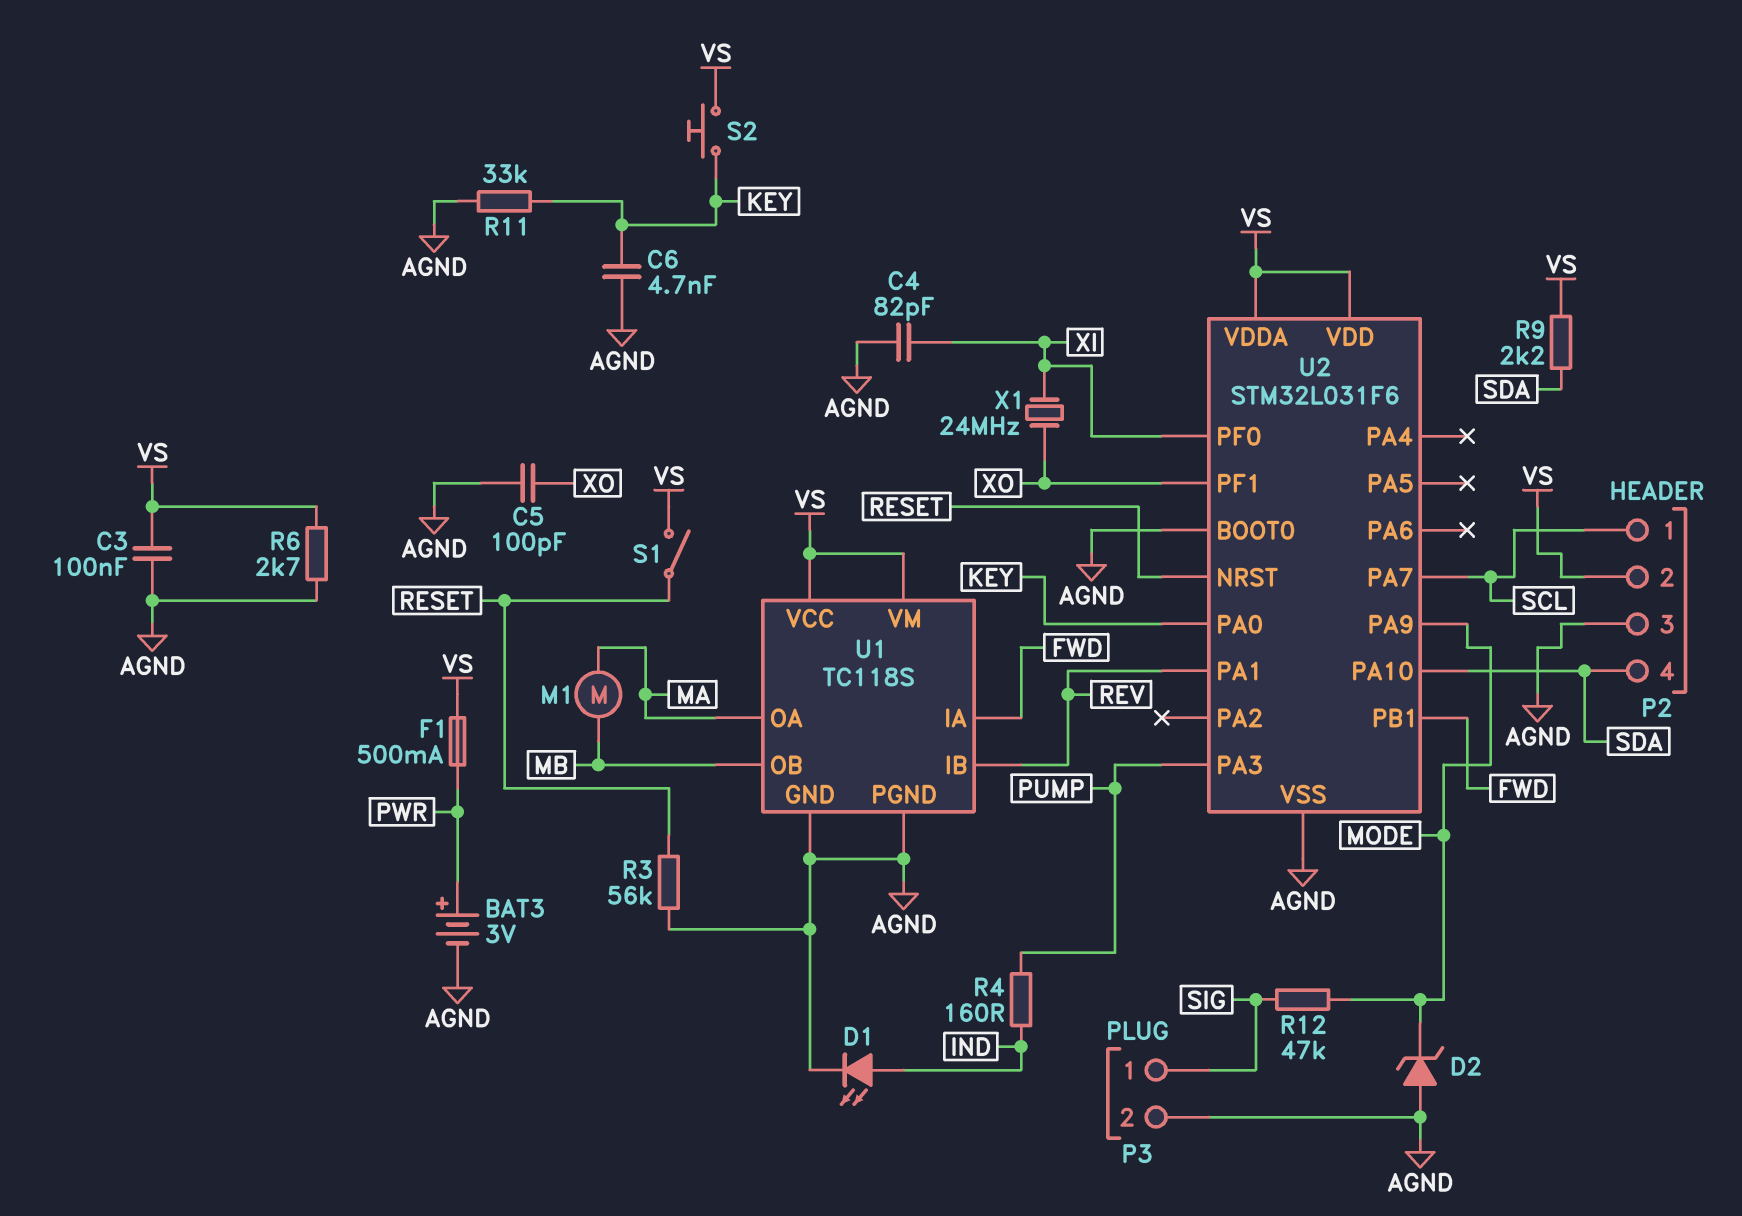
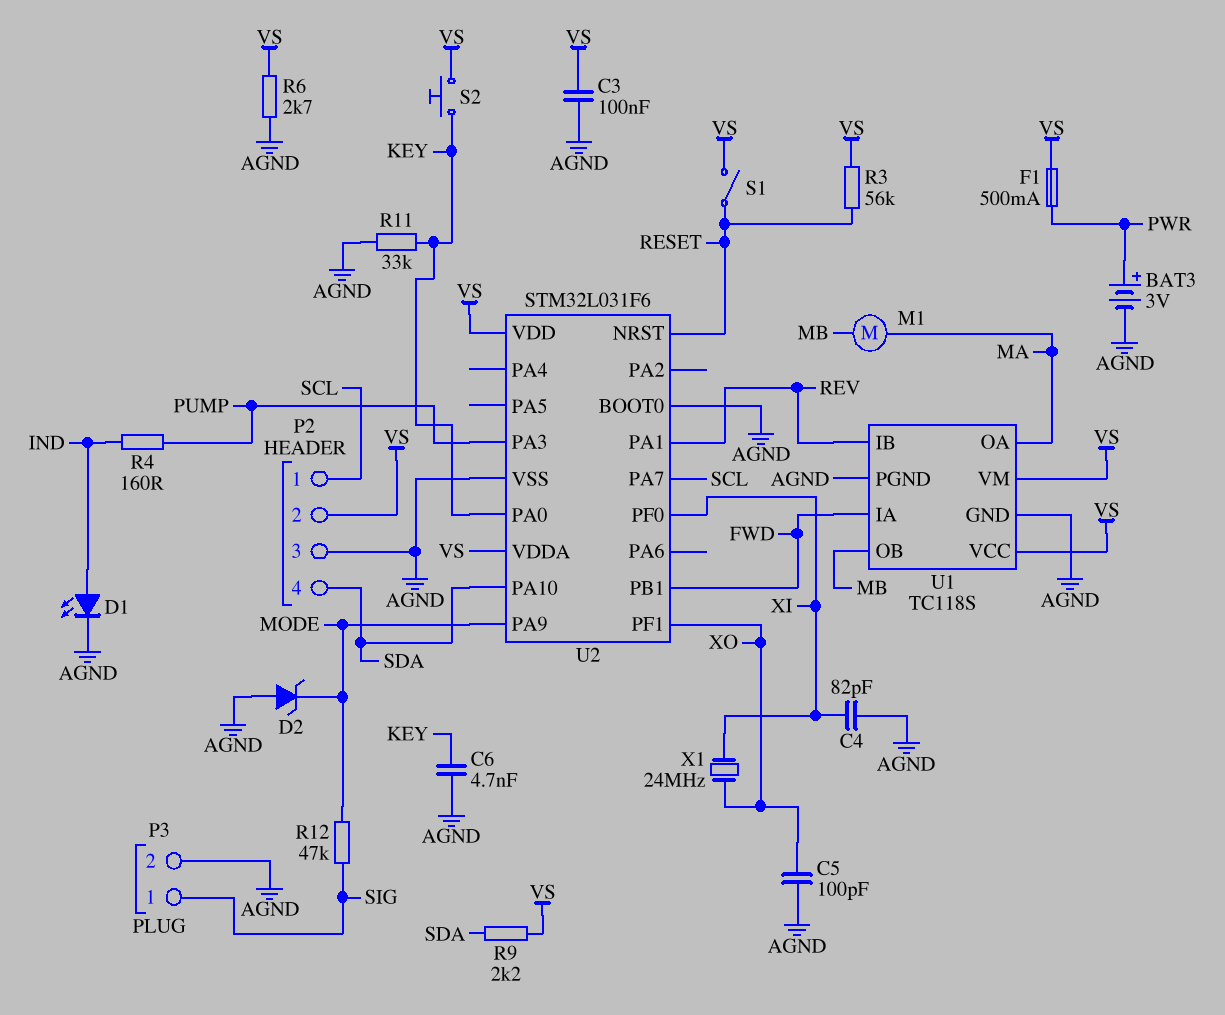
R3: 56k (AGND, RESET) -> 56k (RESET, VS)

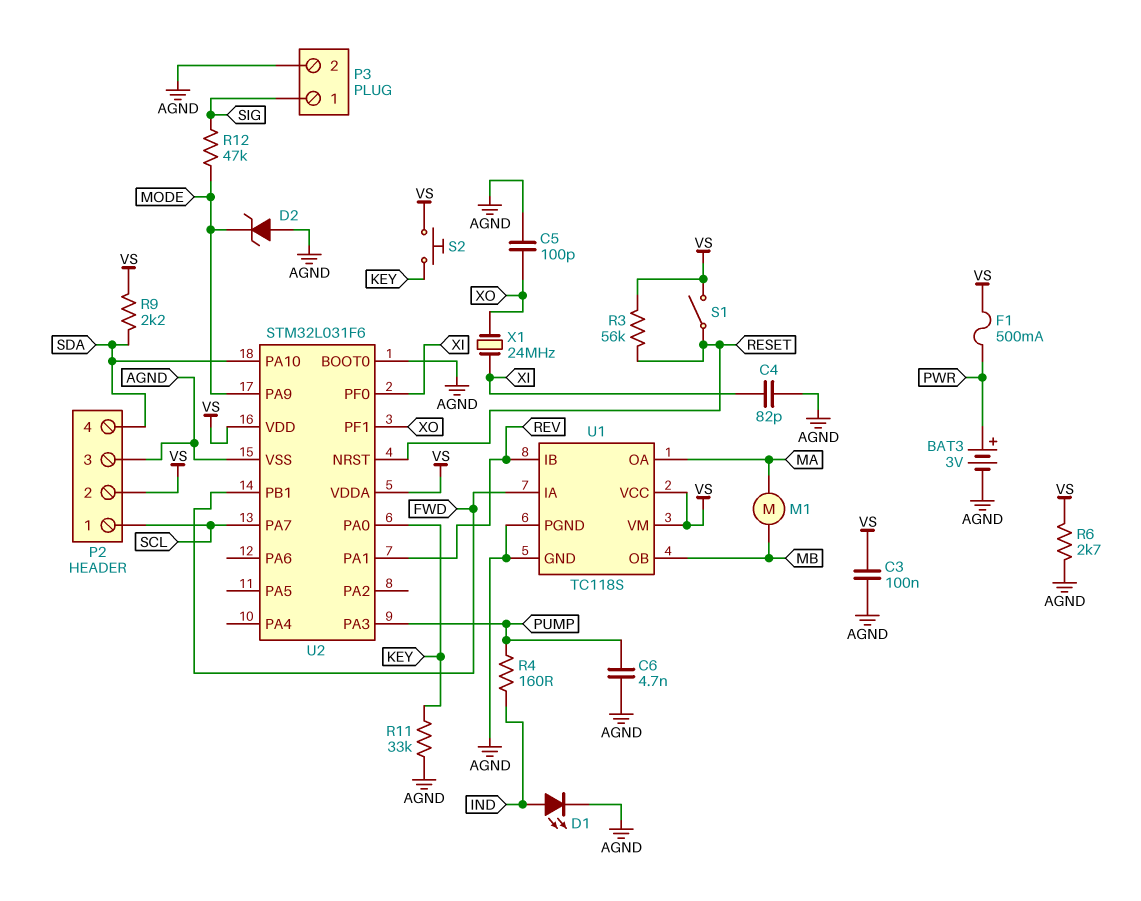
C6: 4.7nF (AGND, KEY) -> 4.7nF (AGND, PUMP)

